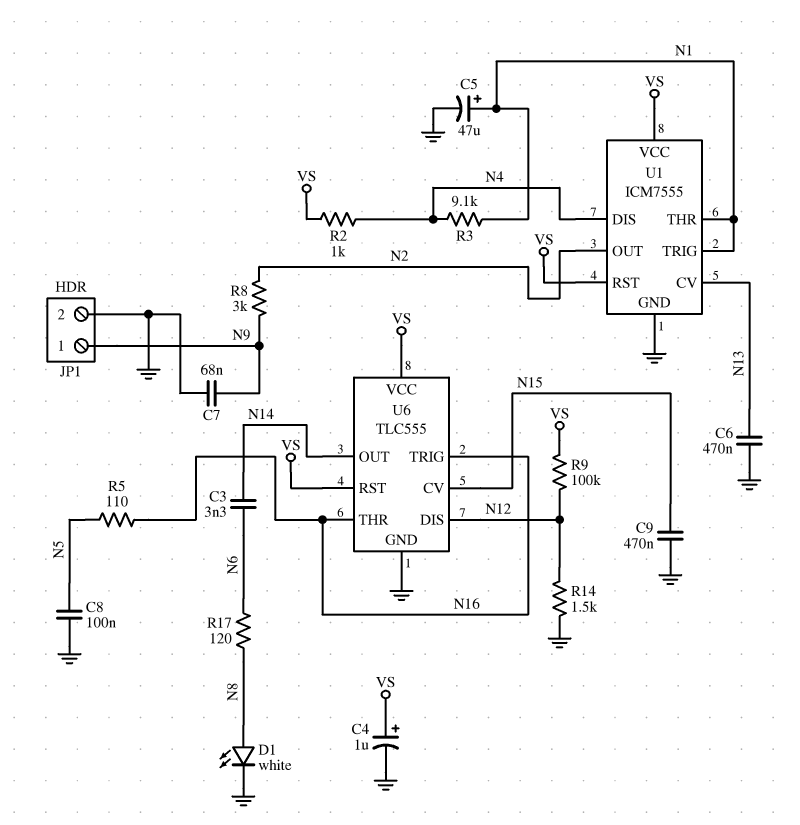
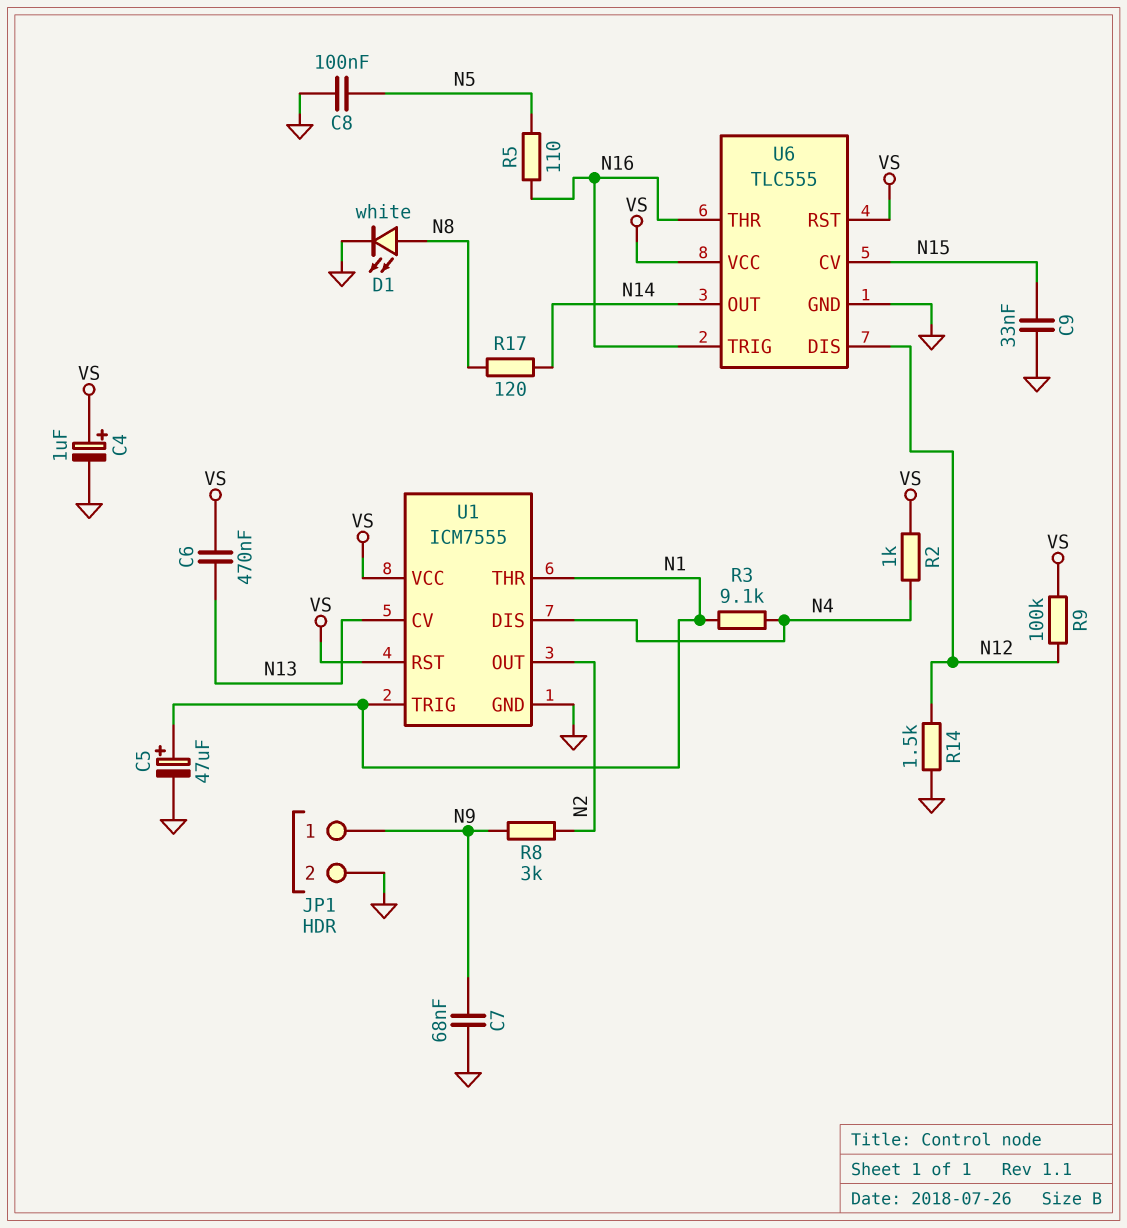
C3: 3.3nF (N6, N14) -> none
C6: 470nF (GND, N13) -> 470nF (N13, VS)
C9: 470nF (GND, N15) -> 33nF (GND, N15)
R17: 120 (N6, N8) -> 120 (N8, N14)

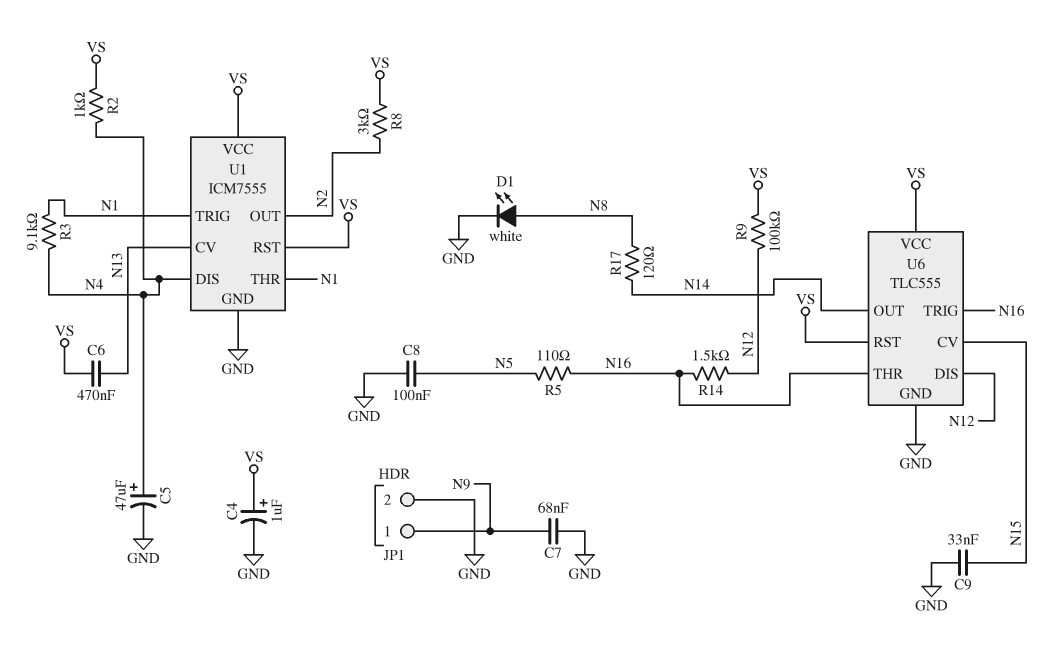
C5: 47uF (plus N1, minus GND) -> 47uF (plus N4, minus GND)
R8: 3k (N2, N9) -> 3k (N2, VS)
R14: 1.5k (GND, N12) -> 1.5k (N12, N16)

